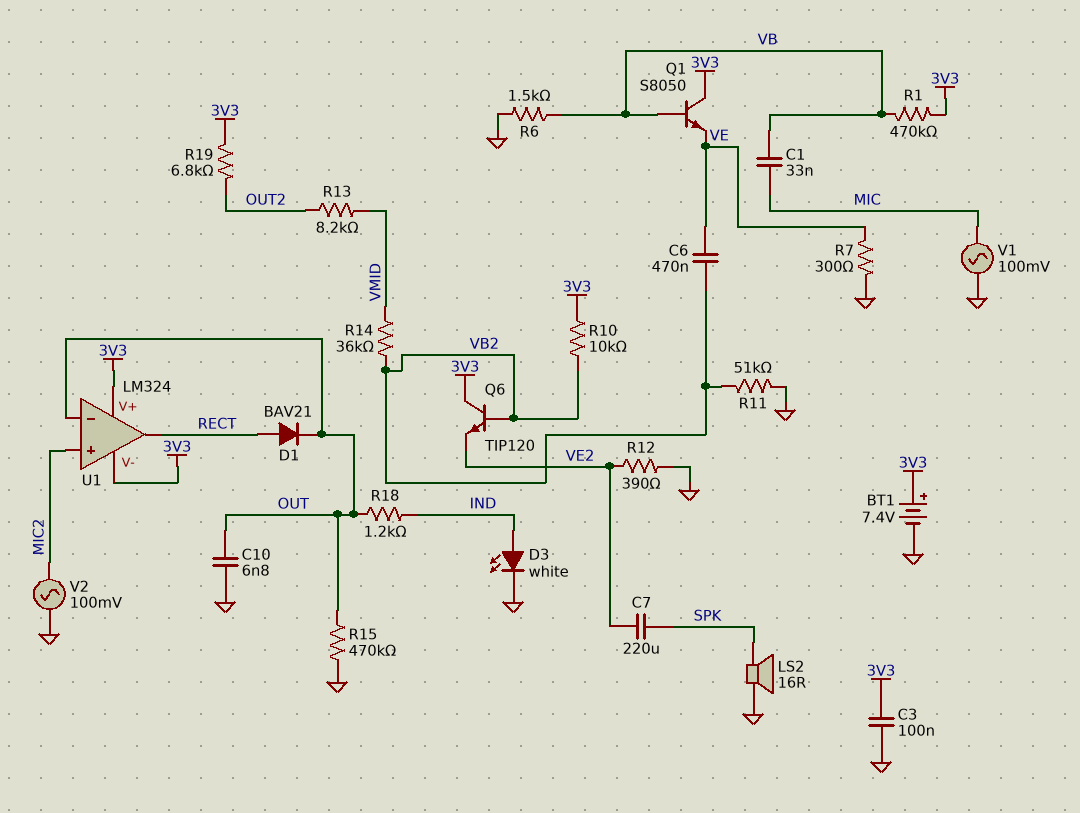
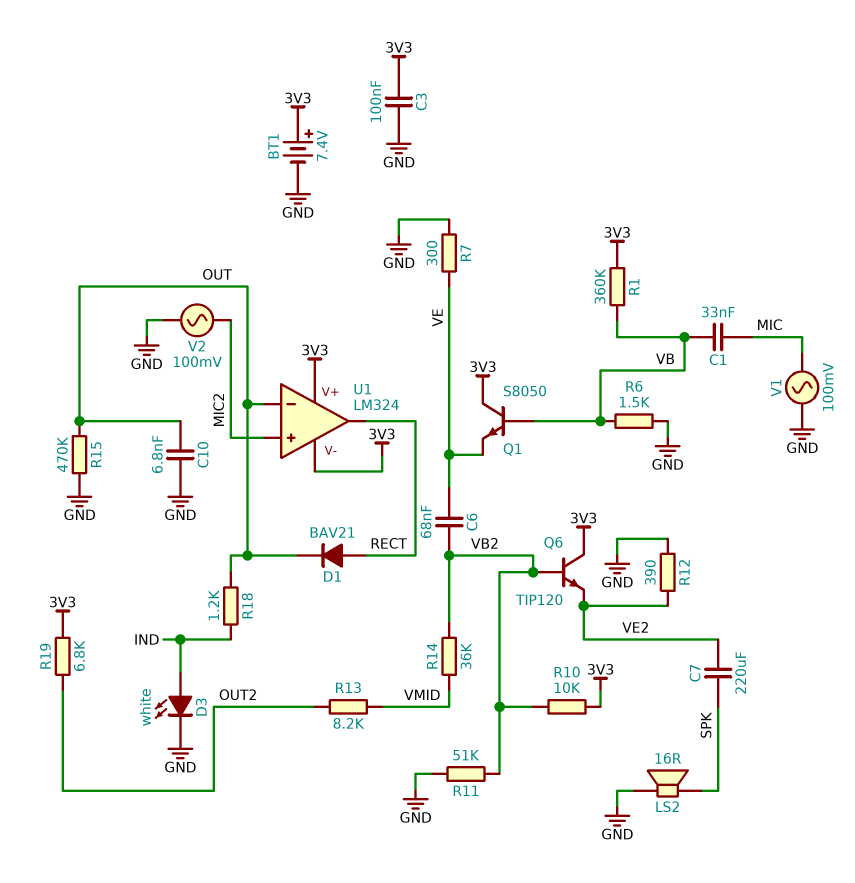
C6: 470nF (VB2, VE) -> 68nF (VB2, VE)
R1: 470k (3V3, VB) -> 360k (3V3, VB)

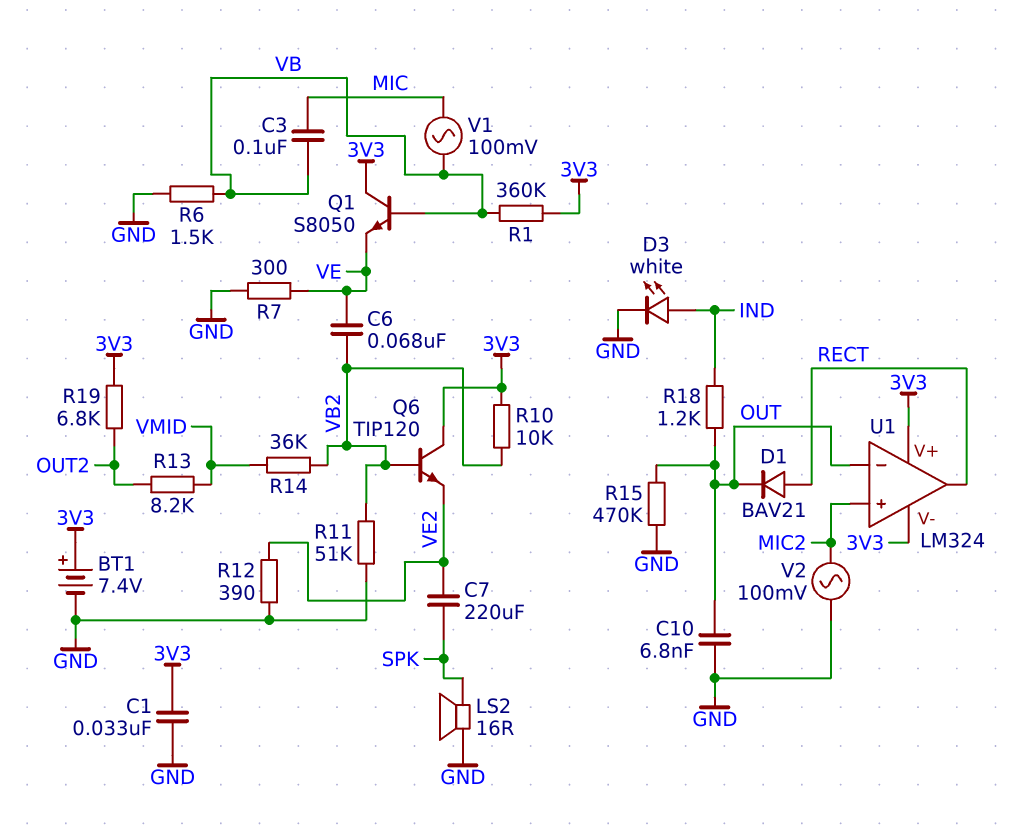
C1: 33nF (MIC, VB) -> 33nF (3V3, GND)
C3: 100nF (3V3, GND) -> 100nF (MIC, VB)
V1: AC 100mV (GND, MIC) -> AC 100mV (MIC, VB)

